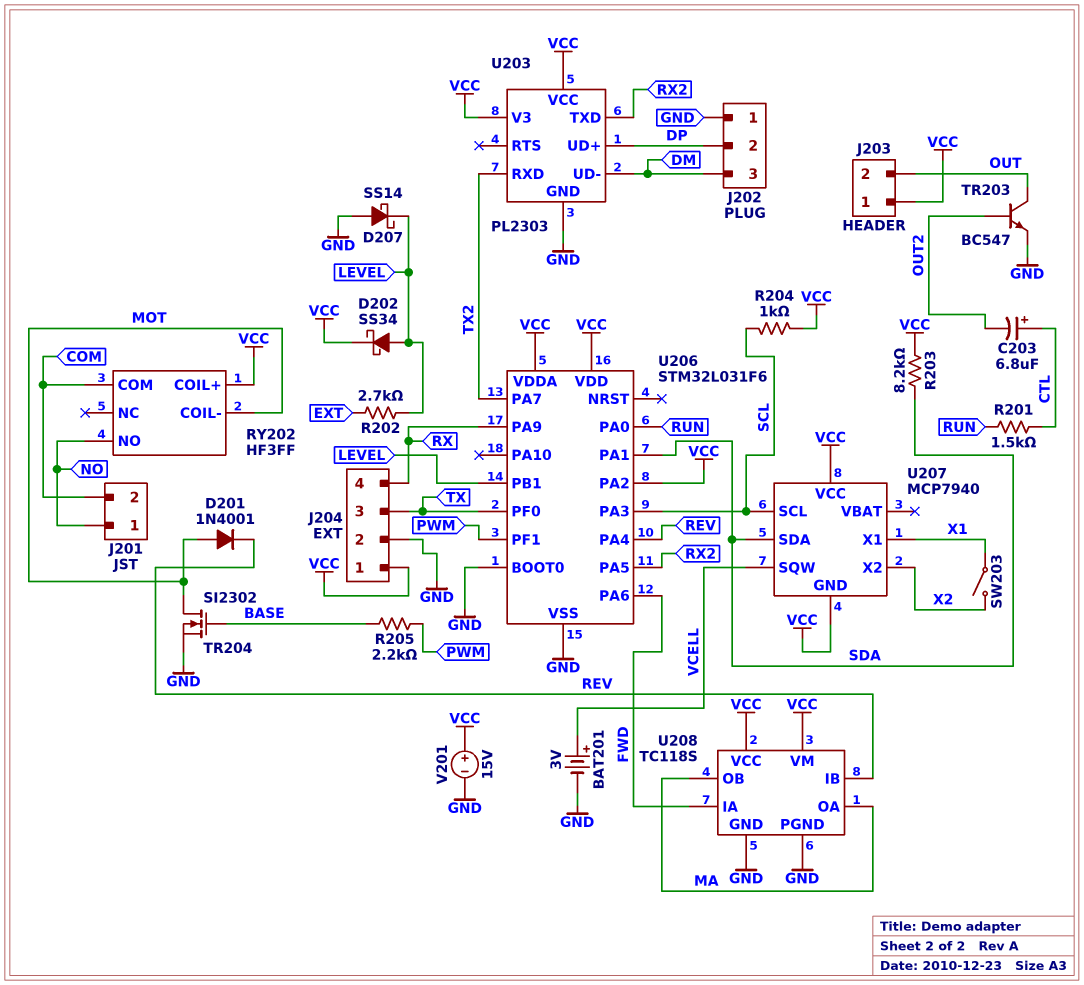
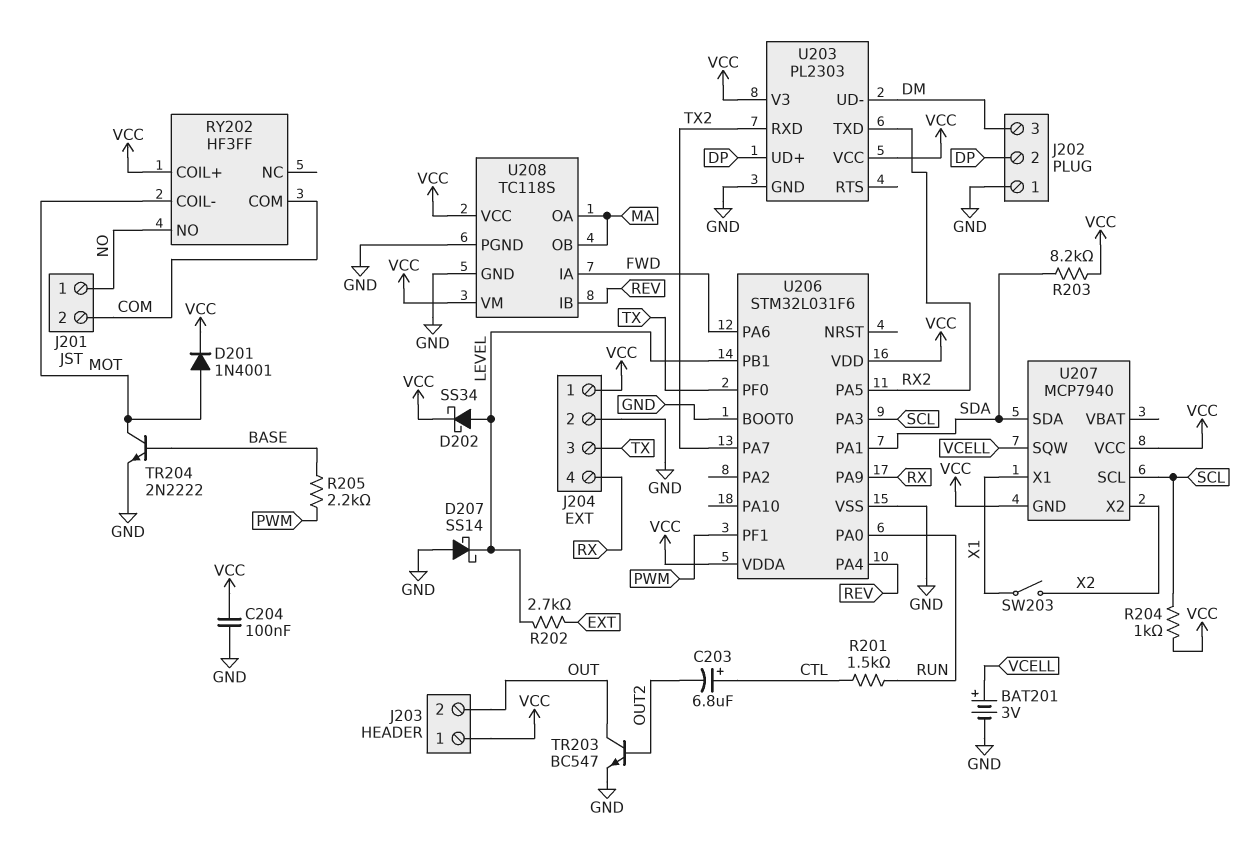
C204: none -> 100nF (GND, VCC)
D201: diode 1N4001 (A MOT, K REV) -> diode 1N4001 (A MOT, K VCC)
TR204: NMOS SI2302 (G BASE, D MOT, S GND) -> NPN 2N2222 (B BASE, C MOT, E GND)
U206 pin PA2: VCC -> none
V201: 15V (plus VCC, minus GND) -> none

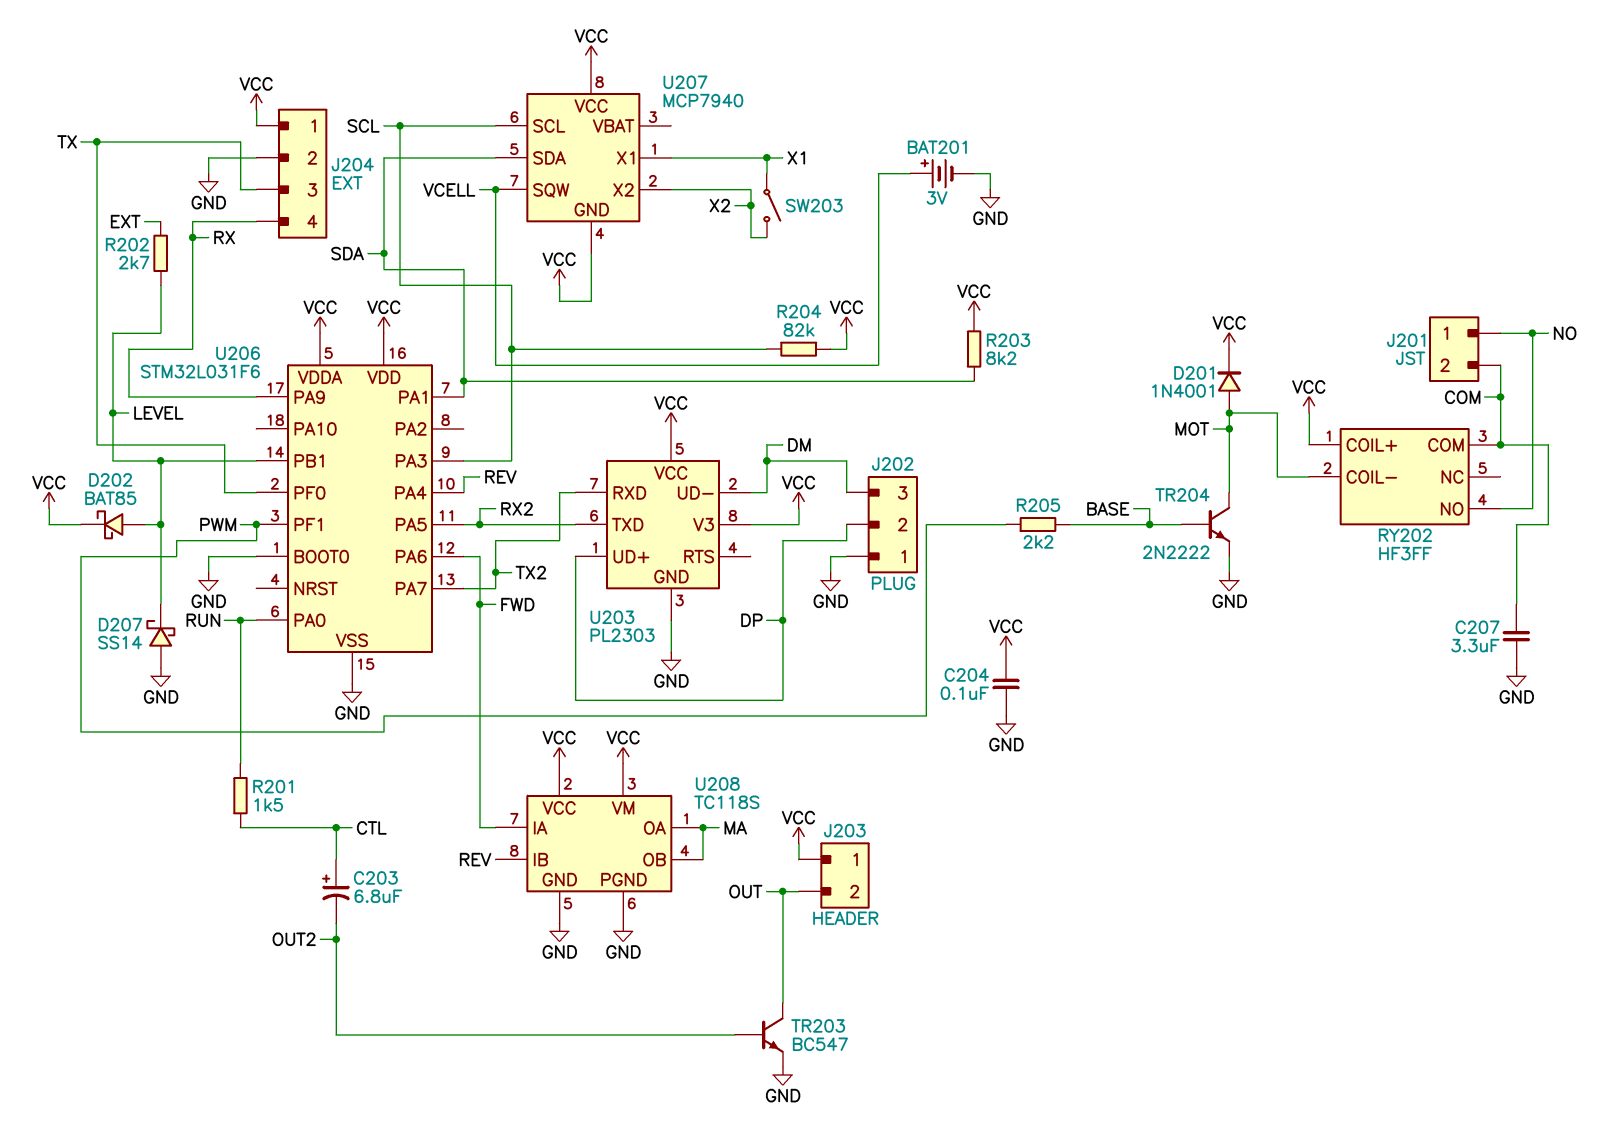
C207: none -> 3.3uF (COM, GND)
D202: schottky SS34 (A LEVEL, K VCC) -> schottky BAT85 (A LEVEL, K VCC)
R204: 1k (SCL, VCC) -> 82k (SCL, VCC)

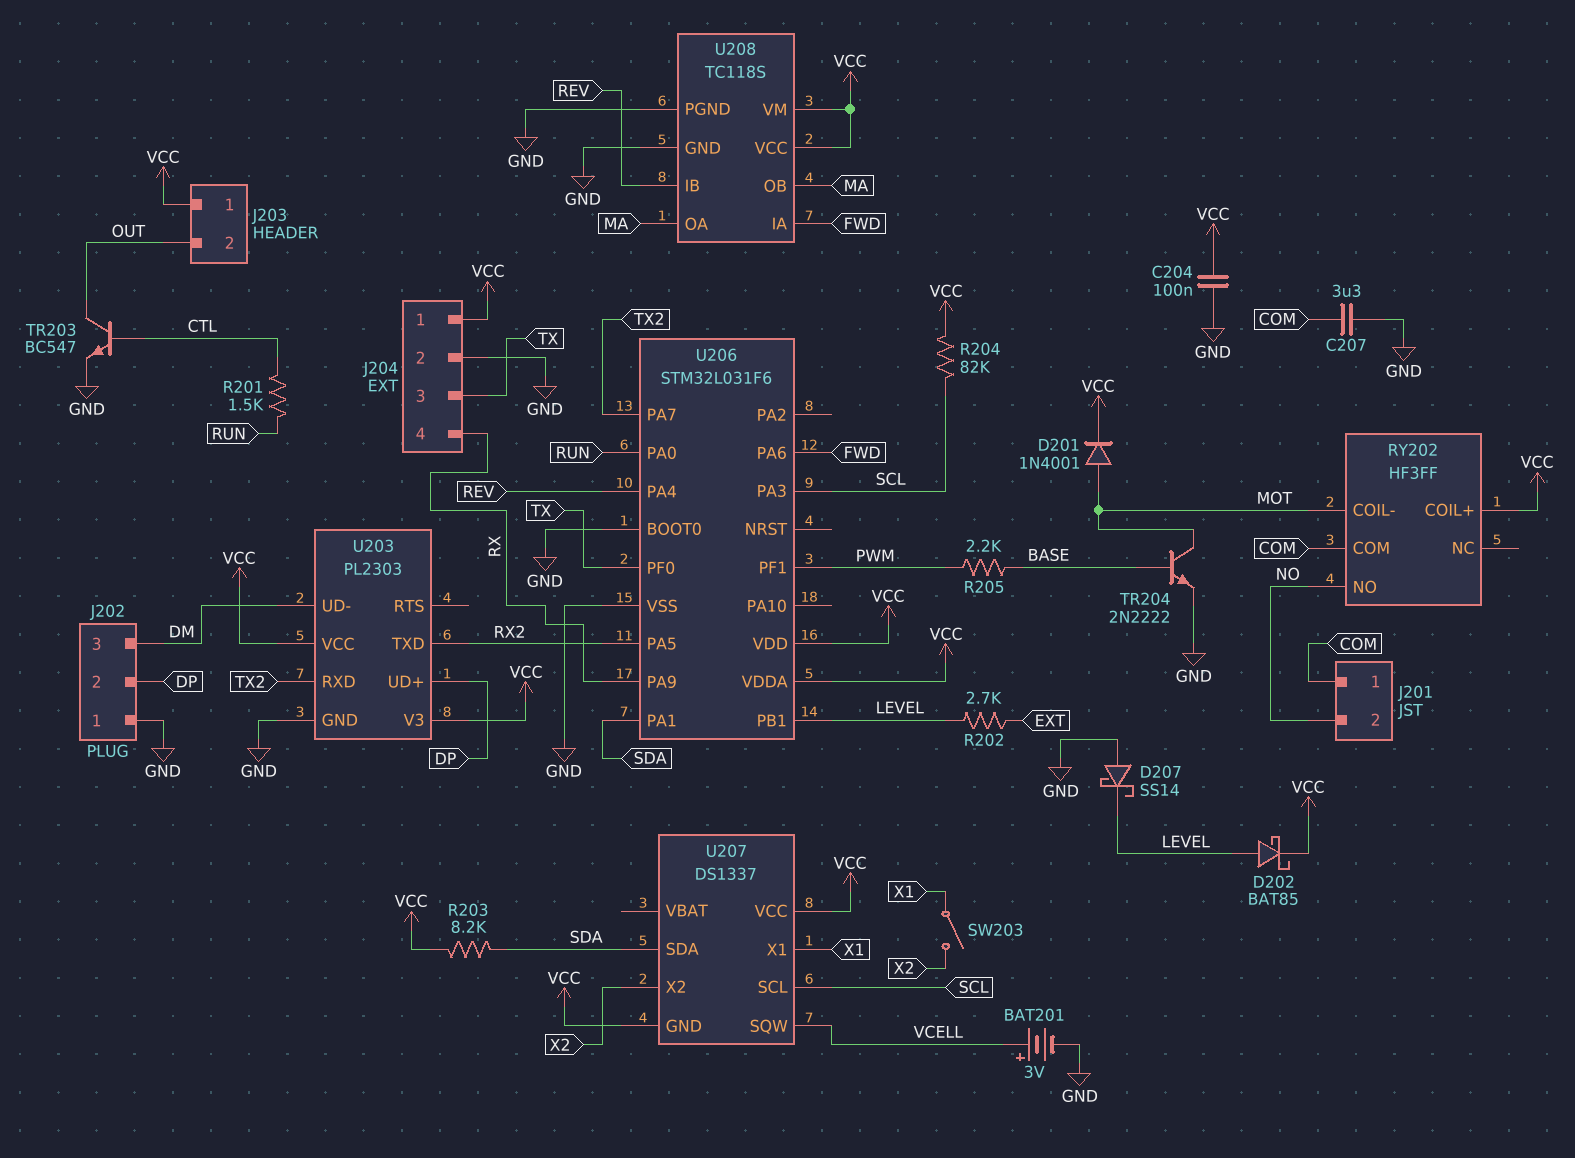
C203: 6.8uF (plus CTL, minus OUT2) -> none
J201 pin 1: NO -> COM
J201 pin 2: COM -> NO
TR203: NPN BC547 (B OUT2, C OUT, E GND) -> NPN BC547 (B CTL, C OUT, E GND)
U207: MCP7940 -> DS1337

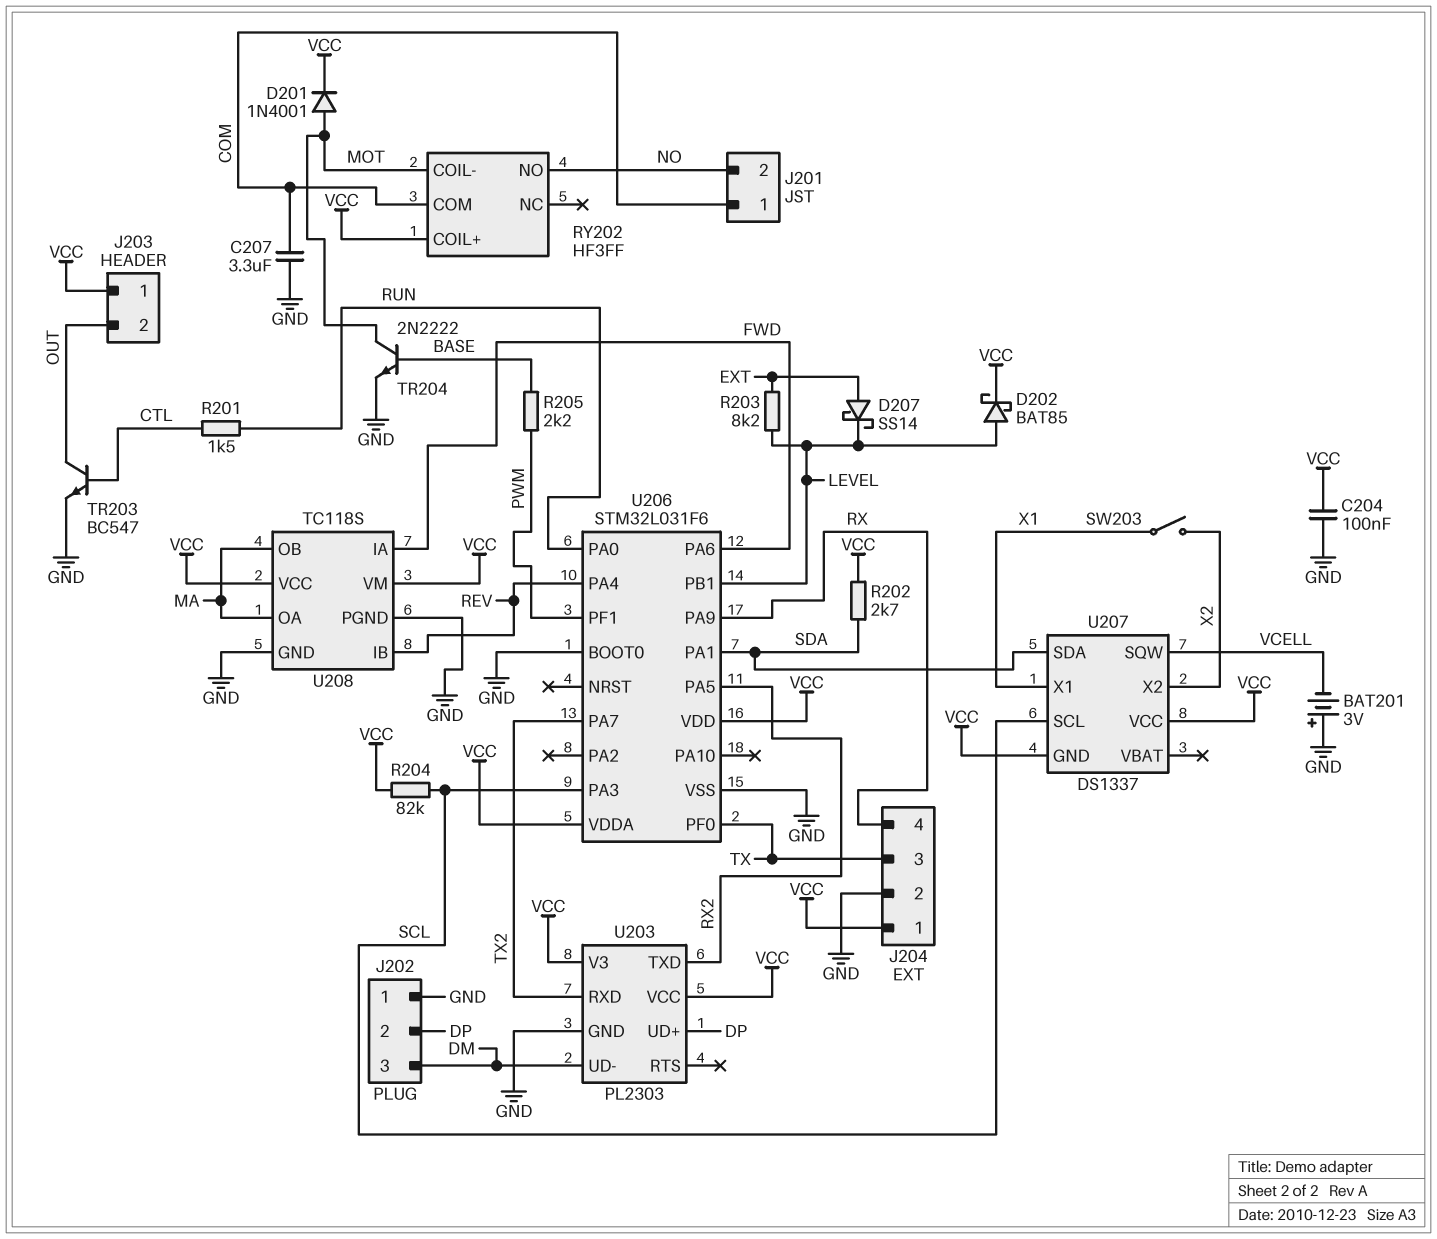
BAT201: 3V (plus VCELL, minus GND) -> 3V (plus GND, minus VCELL)
D207: schottky SS14 (A GND, K LEVEL) -> schottky SS14 (A EXT, K LEVEL)
R202: 2.7k (EXT, LEVEL) -> 2.7k (SDA, VCC)
R203: 8.2k (SDA, VCC) -> 8.2k (EXT, LEVEL)

